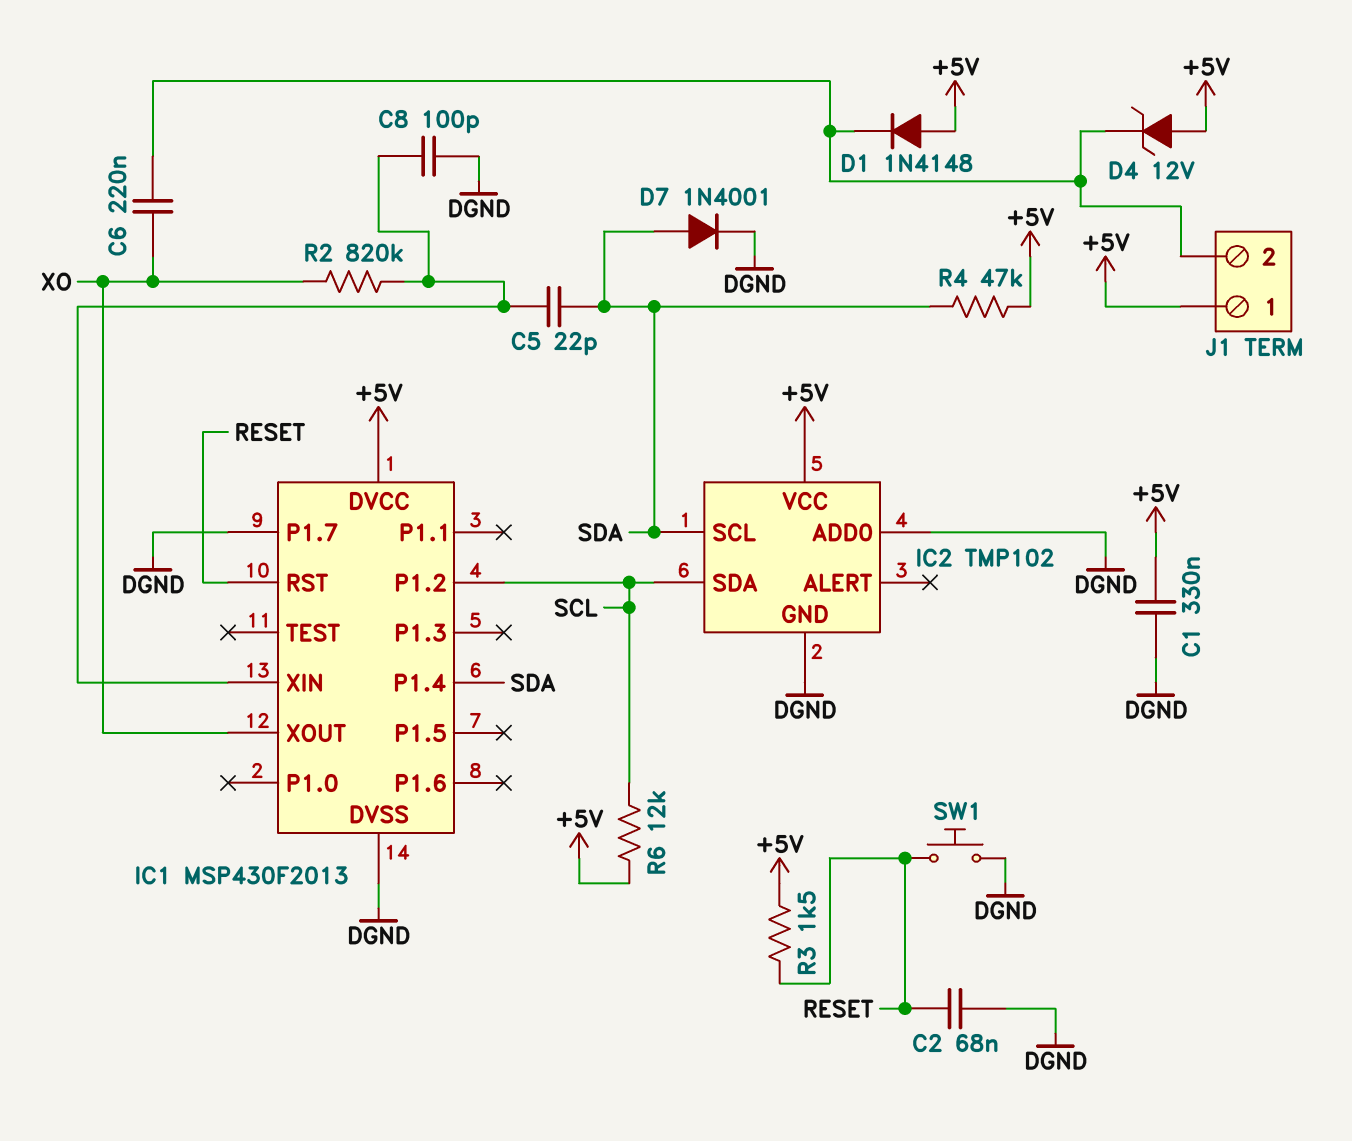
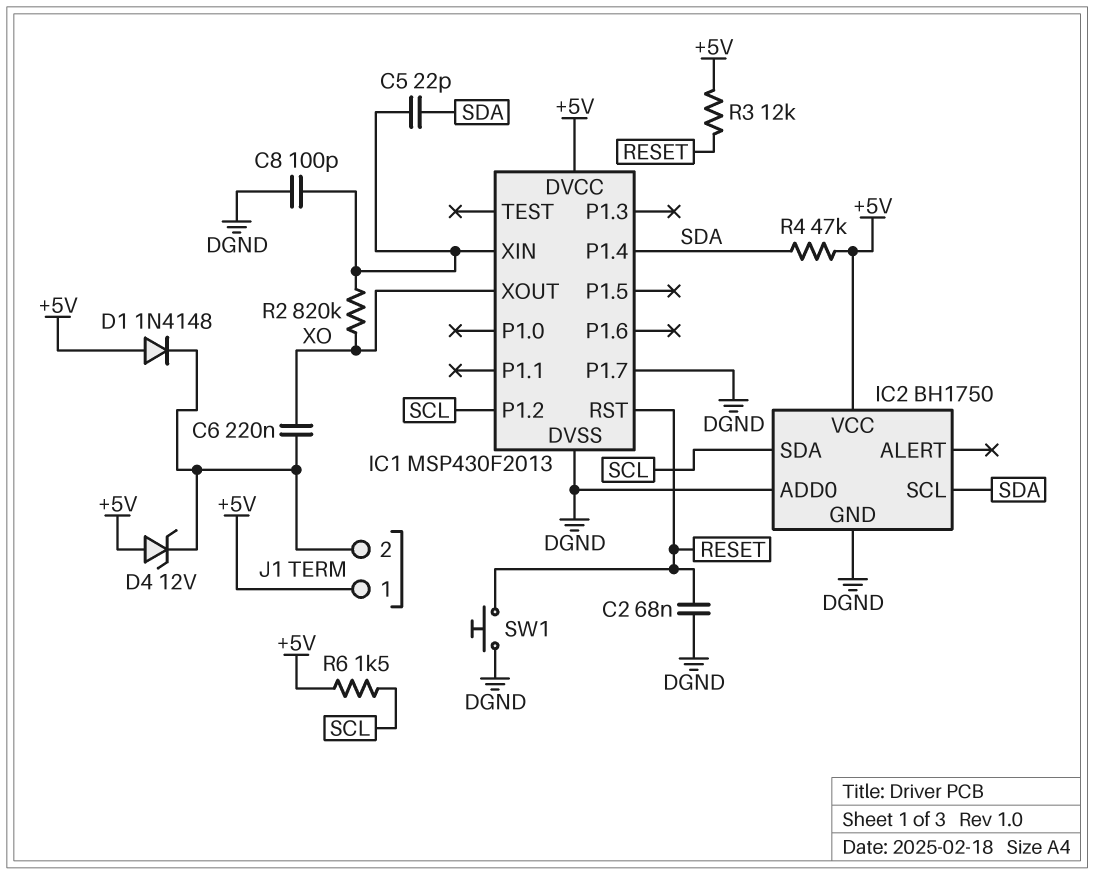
C1: 330nF (+5V, DGND) -> none
D7: diode 1N4001 (A SDA, K DGND) -> none
IC2: TMP102 -> BH1750
R3: 1.5k (+5V, RESET) -> 12k (+5V, RESET)
R6: 12k (+5V, SCL) -> 1.5k (+5V, SCL)

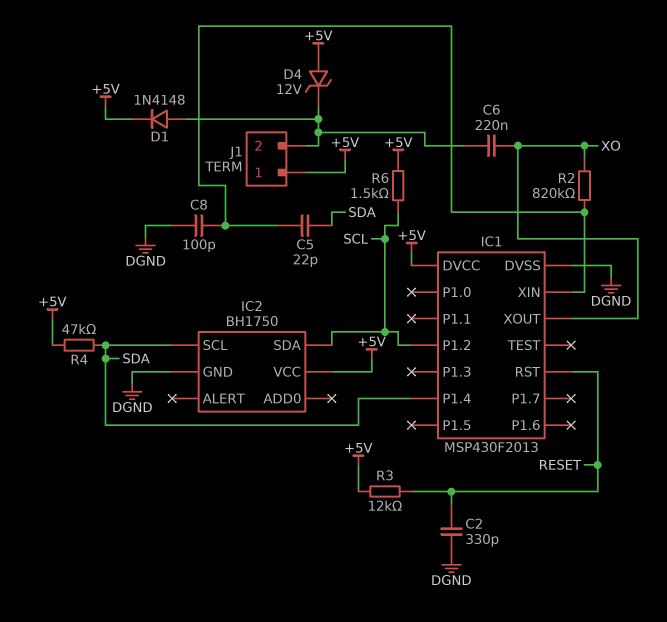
C2: 68nF (DGND, RESET) -> 330pF (DGND, RESET)
D1: diode 1N4148 (A +5V, K J1/2) -> diode 1N4148 (A J1/2, K +5V)
IC1 pin P1.7: DGND -> none
IC2 pin ADD0: DGND -> none
SW1: button (DGND, RESET) -> none

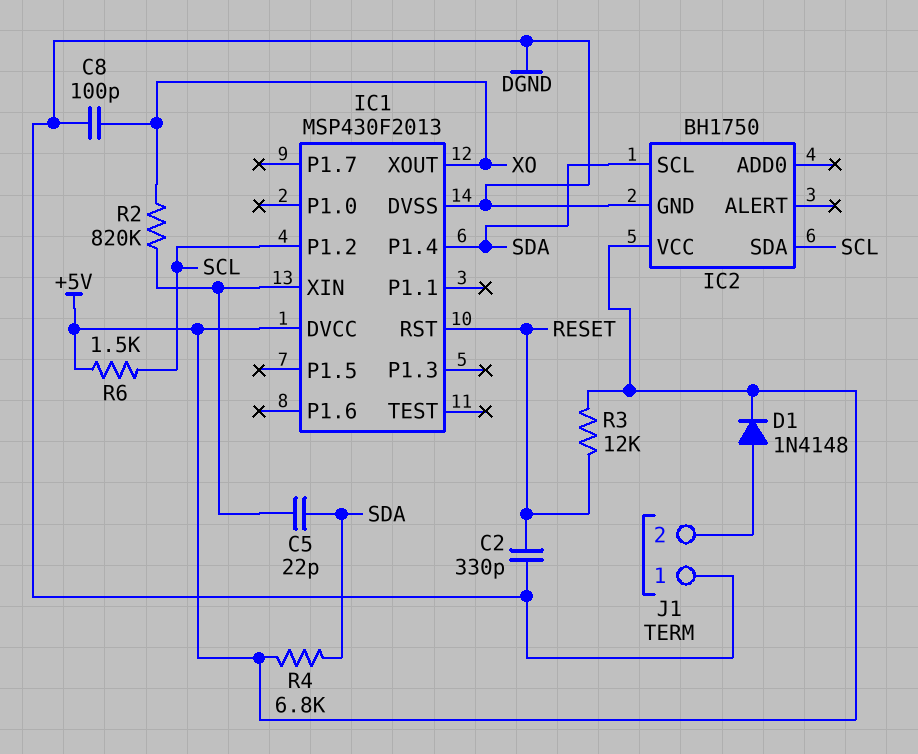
C6: 220nF (J1/2, XO) -> none
C8: 100pF (DGND, IC1/XIN) -> 100pF (DGND, XO)
D4: zener 12V (A +5V, K J1/2) -> none
J1 pin 1: +5V -> DGND
R4: 47k (+5V, SDA) -> 6.8k (+5V, SDA)

